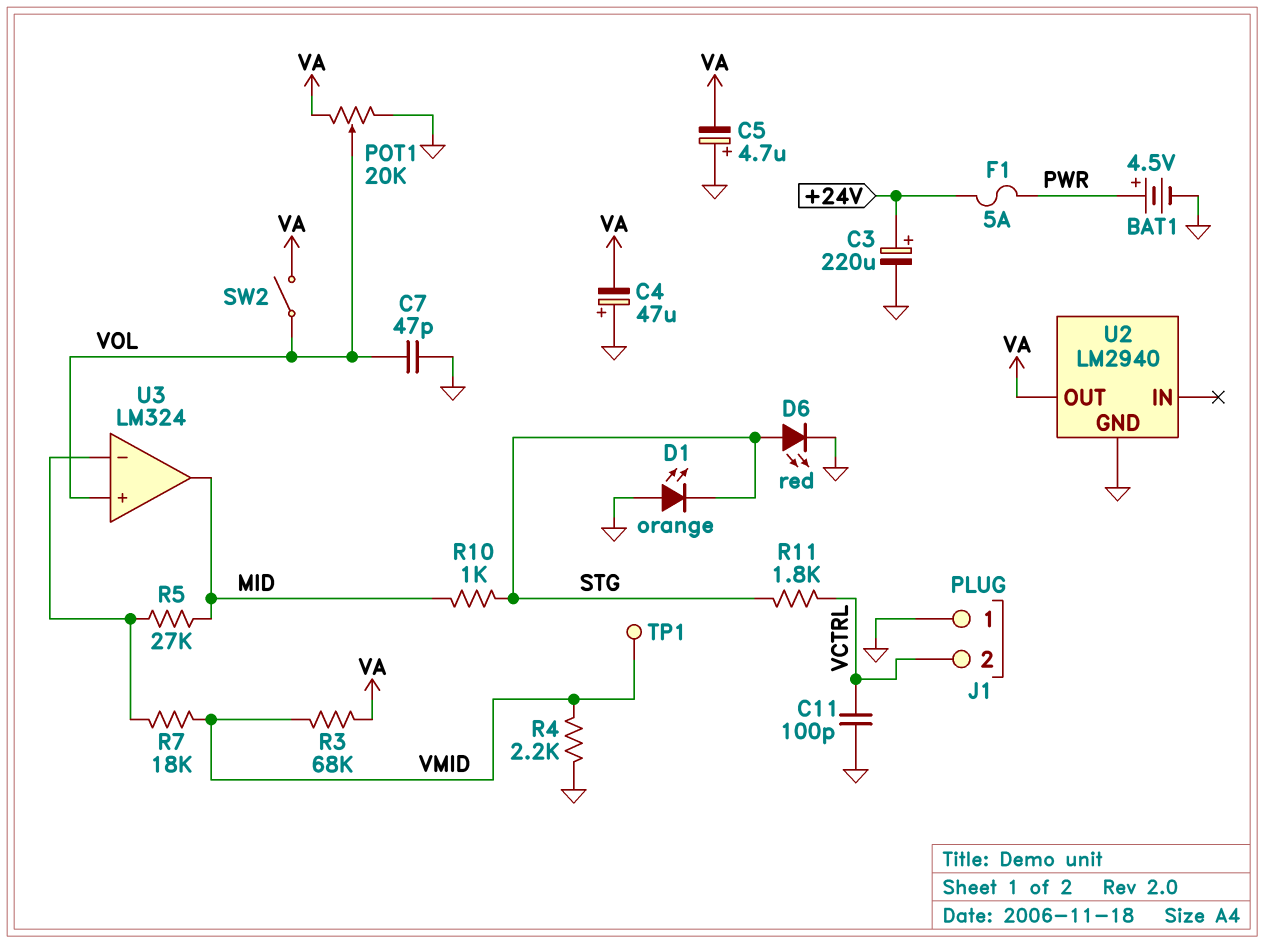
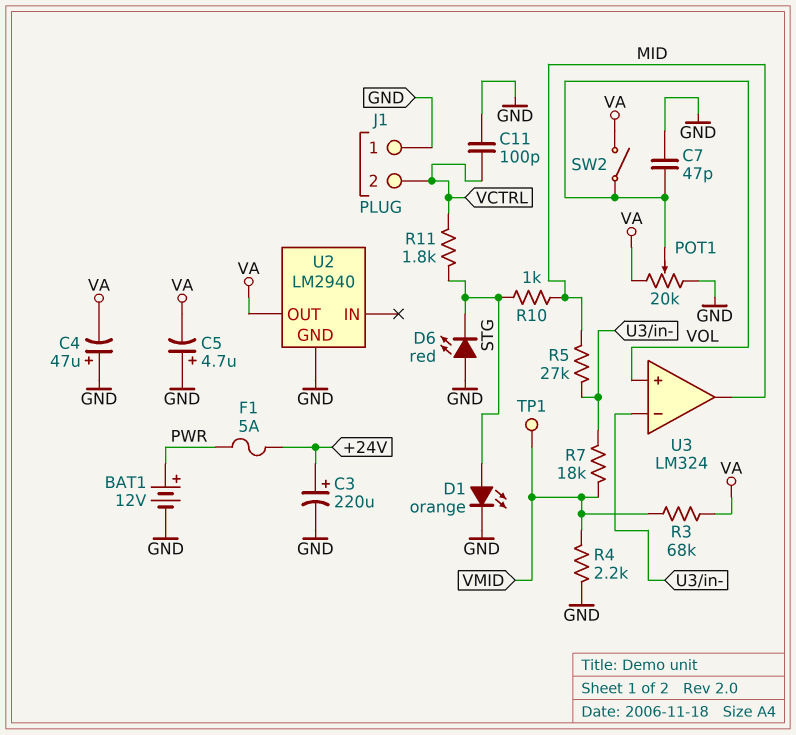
BAT1: 4.5V (plus PWR, minus GND) -> 12V (plus PWR, minus GND)
D1: LED orange (A GND, K STG) -> LED orange (A STG, K GND)
D6: LED red (A STG, K GND) -> LED red (A GND, K STG)

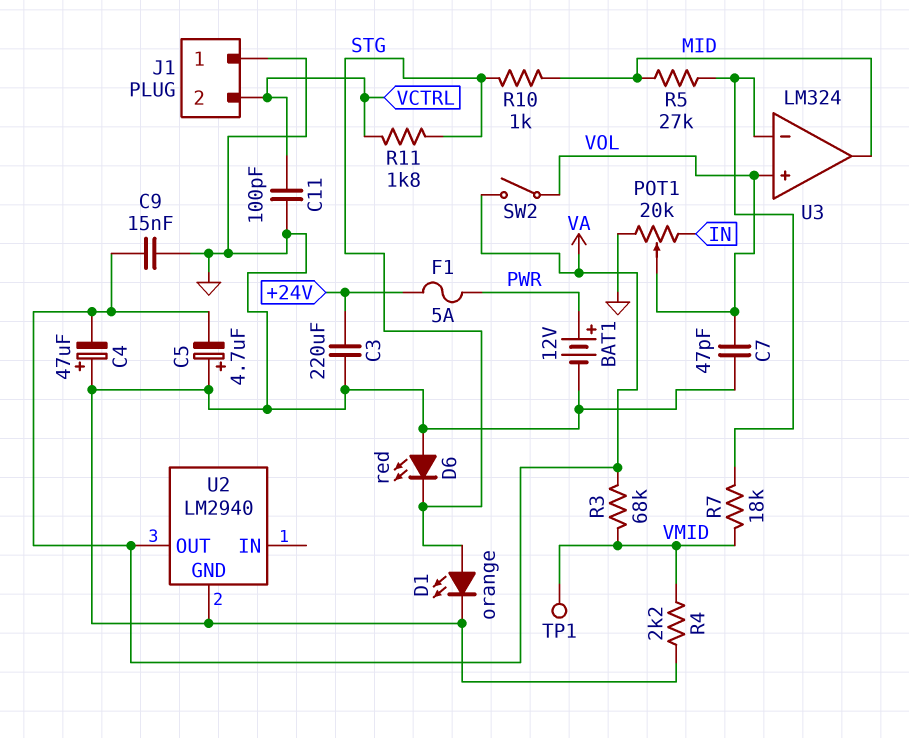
C3: 220uF (plus +24V, minus GND) -> 220uF (+24V, GND)
C9: none -> 15nF (GND, VA)
POT1: 20k (GND, VA, wiper VOL) -> 20k (GND, IN, wiper VOL)

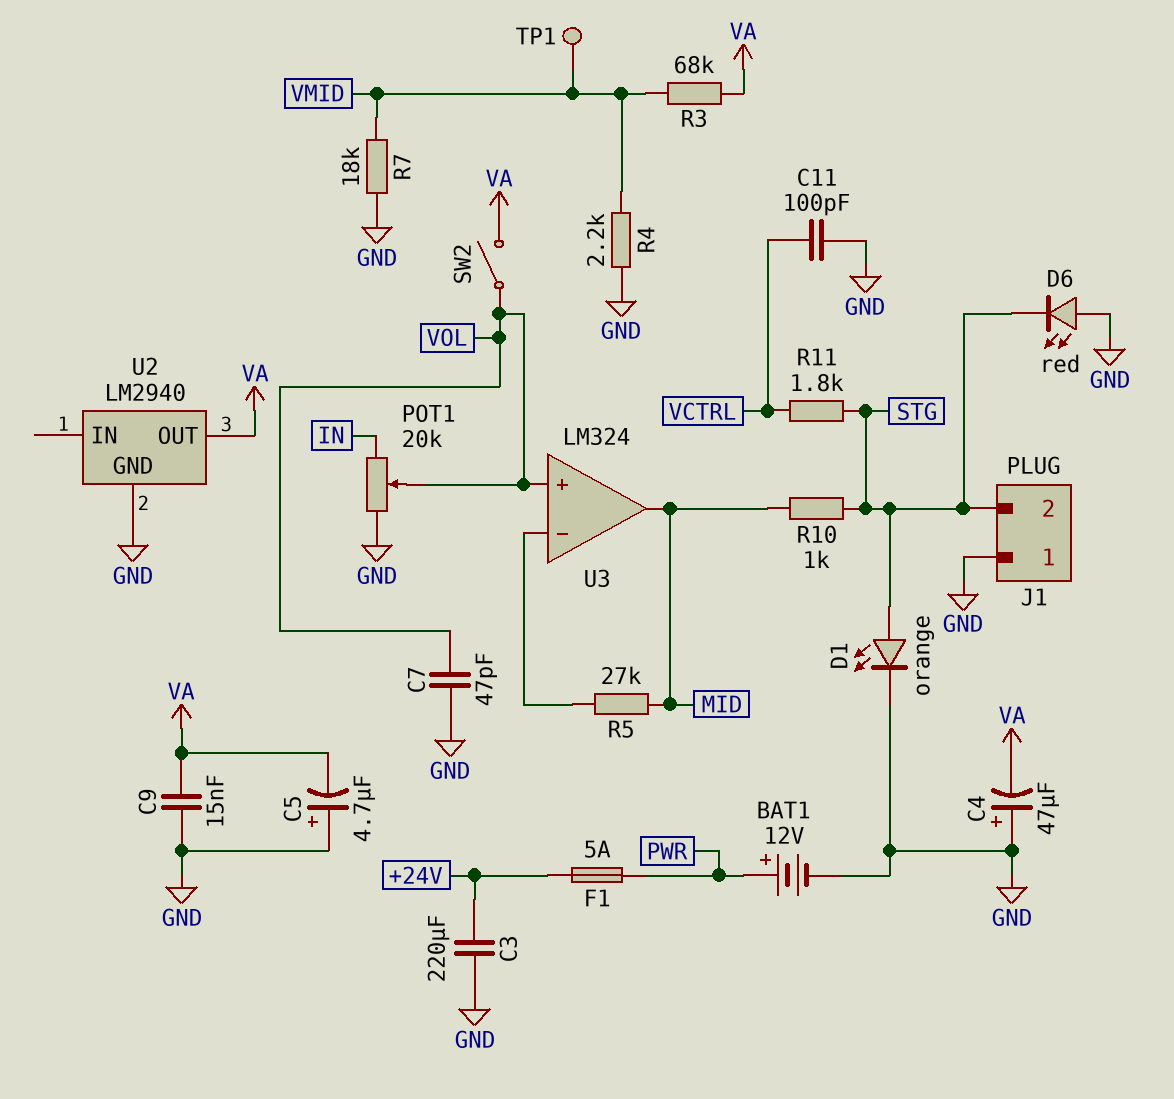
J1 pin 2: VCTRL -> STG
R7: 18k (U3/in-, VMID) -> 18k (GND, VMID)

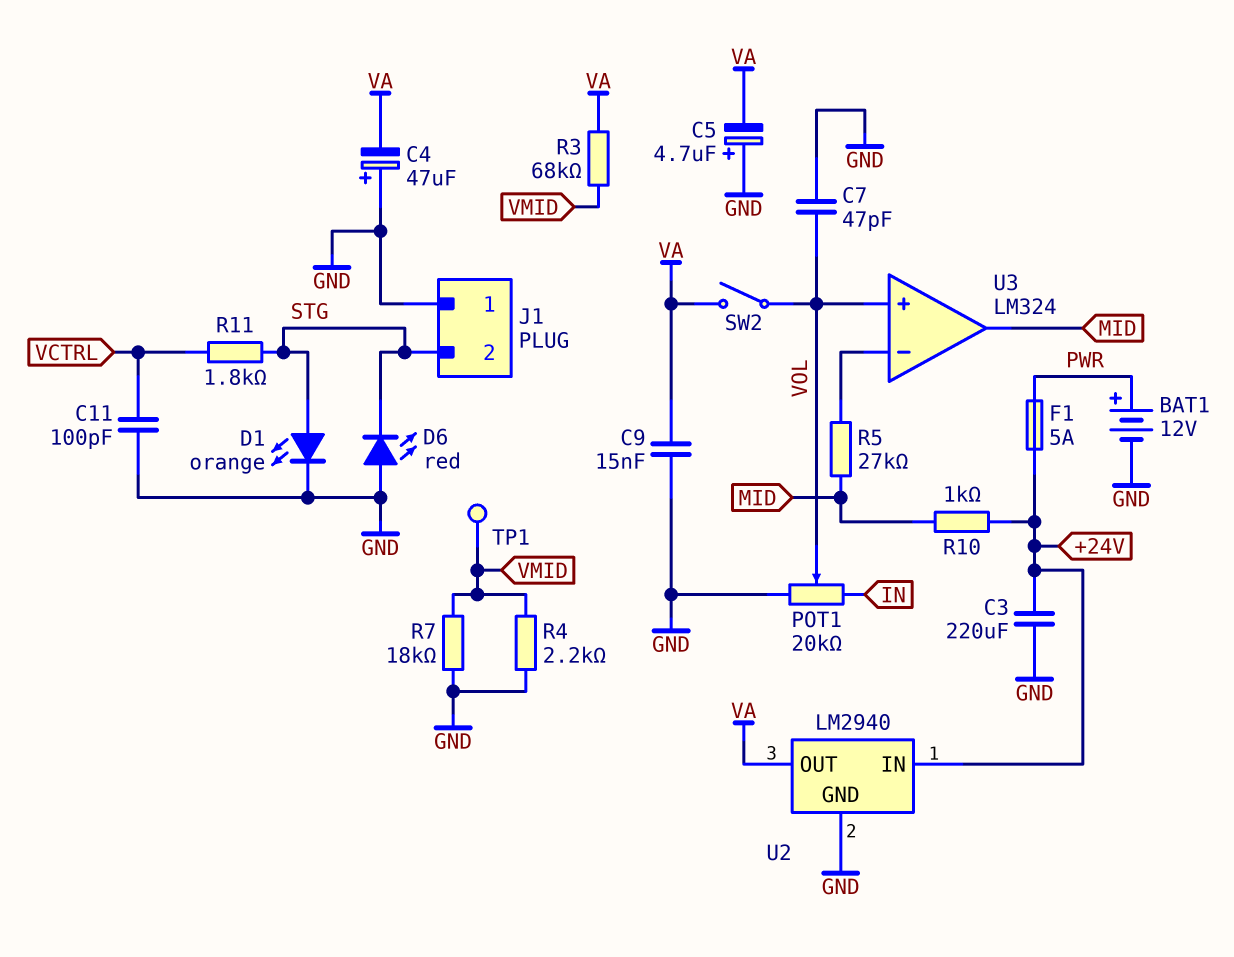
R10: 1k (MID, STG) -> 1k (+24V, MID)
U2 pin IN: none -> +24V

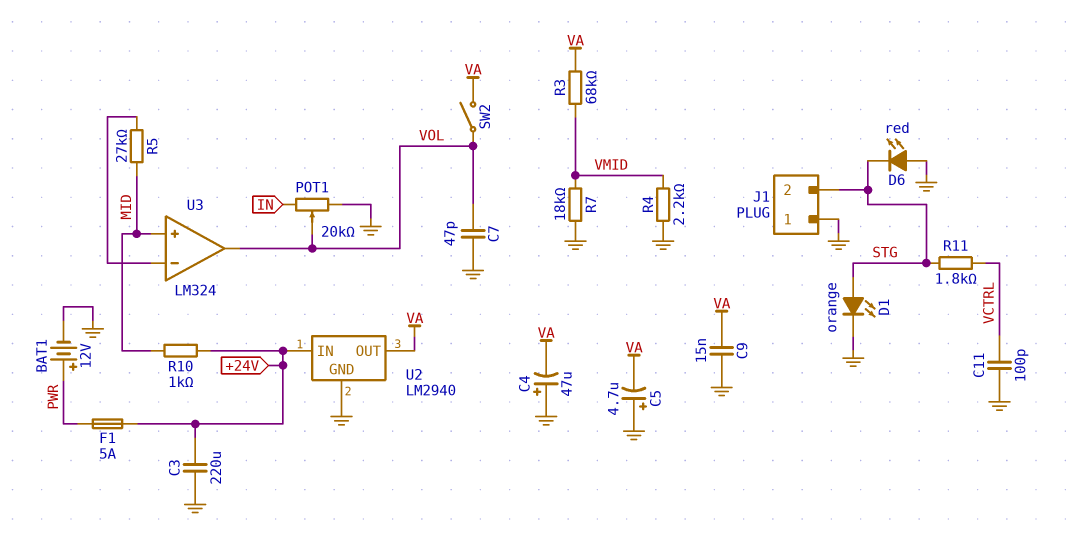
TP1: test point (VMID) -> none
U3 pin in+: VOL -> MID
U3 pin out: MID -> VOL

